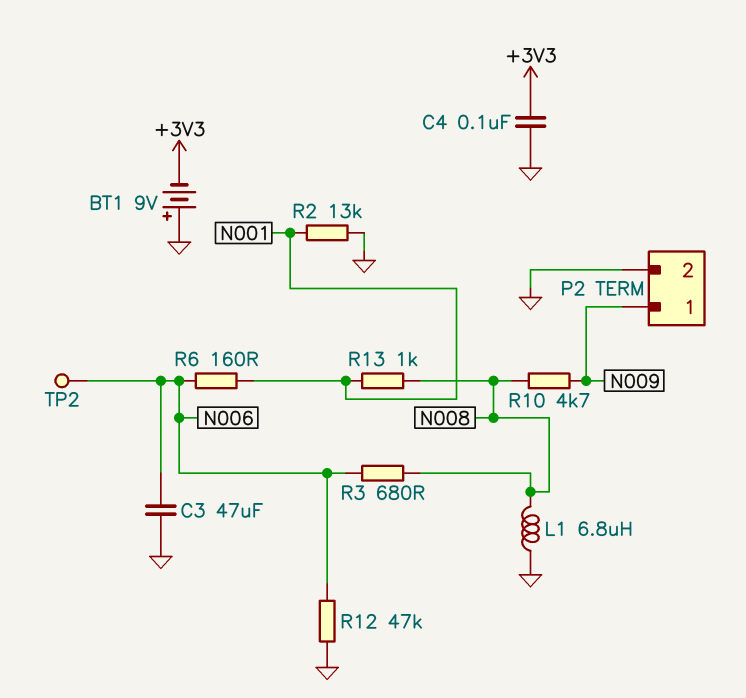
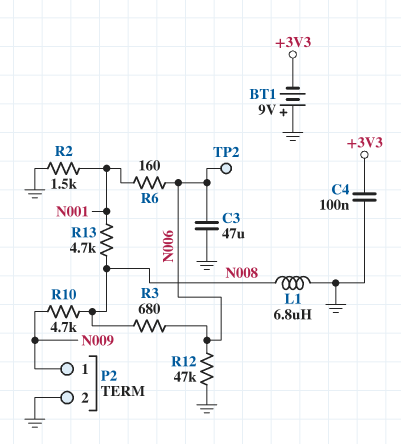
R2: 13k (GND, N001) -> 1.5k (GND, N001)
R13: 1k (N001, N008) -> 4.7k (N001, N008)

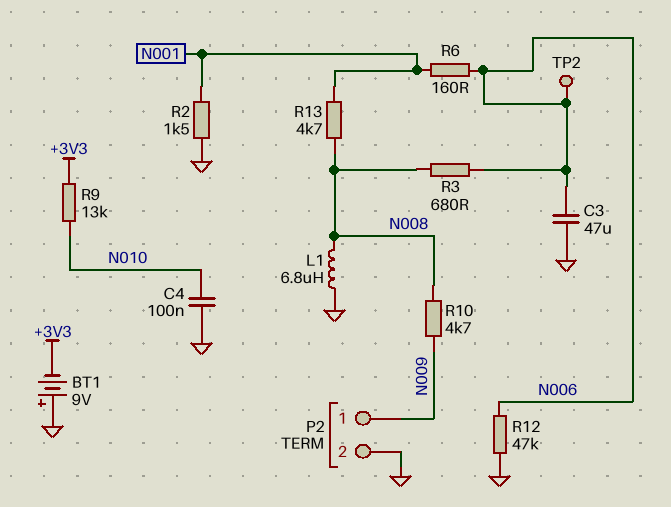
C4: 100nF (+3V3, GND) -> 100nF (GND, N010)
R9: none -> 13k (+3V3, N010)

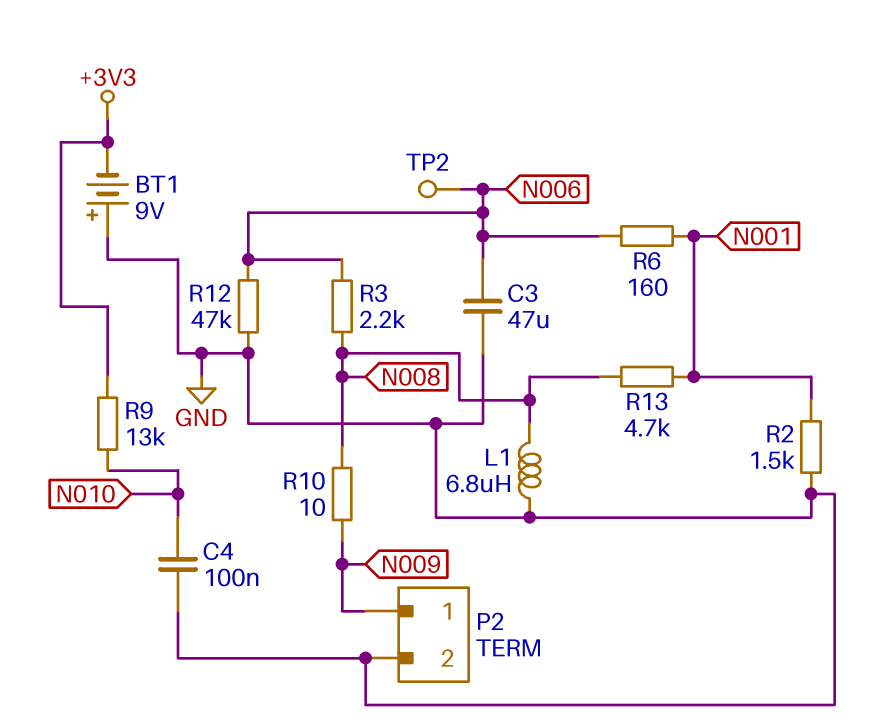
R3: 680 (N006, N008) -> 2.2k (N006, N008)
R10: 4.7k (N008, N009) -> 10 (N008, N009)

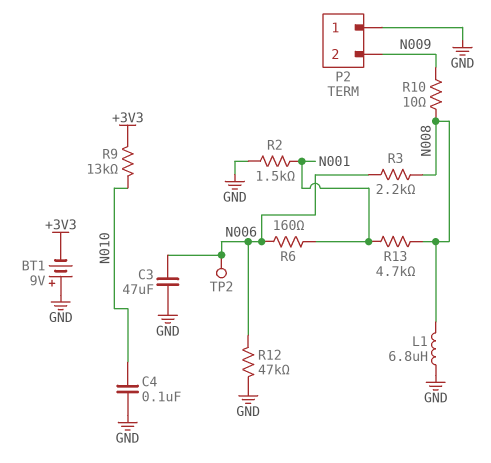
P2 pin 1: N009 -> GND
P2 pin 2: GND -> N009

